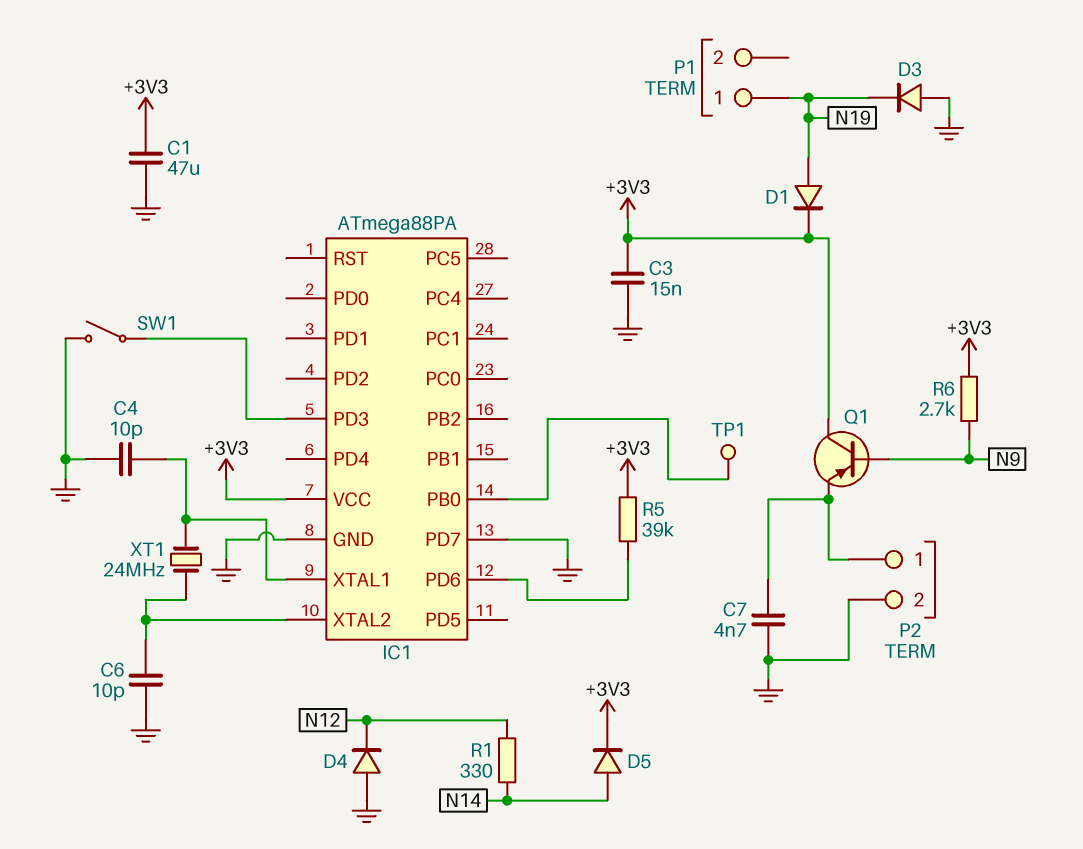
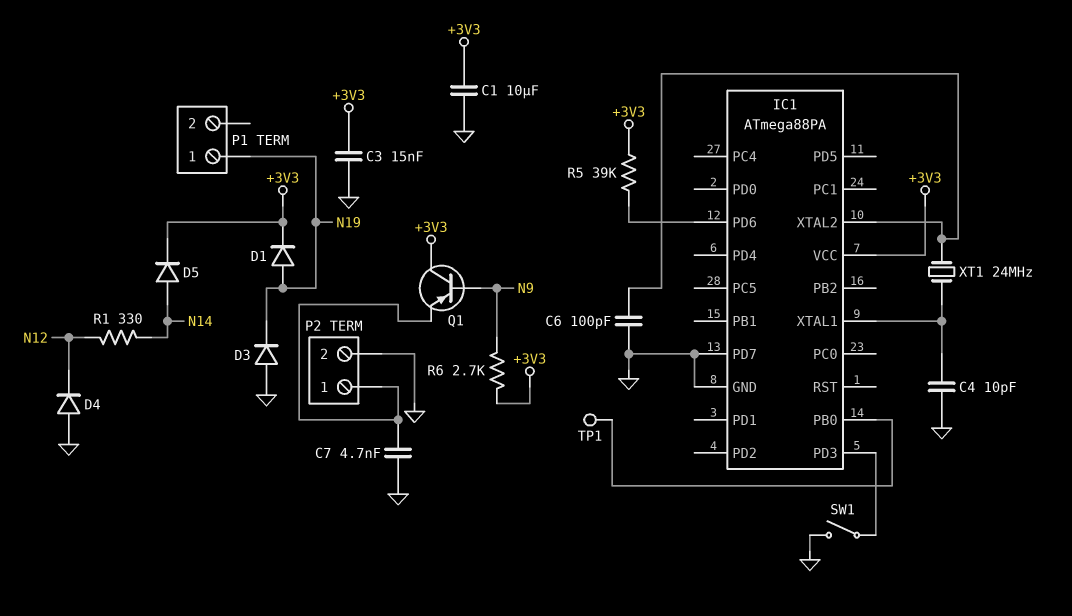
C1: 47uF (+3V3, GND) -> 10uF (+3V3, GND)
C6: 10pF (GND, IC1/XTAL2) -> 100pF (GND, IC1/XTAL2)

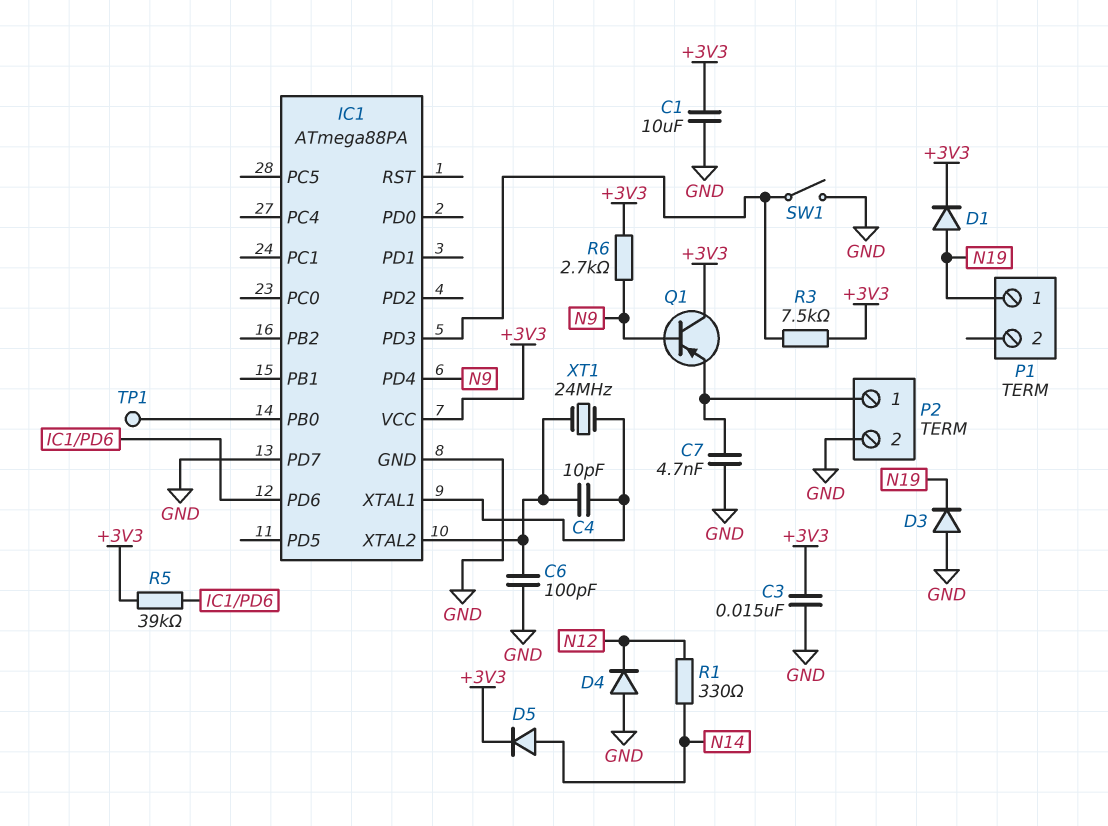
C4: 10pF (GND, IC1/XTAL1) -> 10pF (IC1/XTAL1, IC1/XTAL2)
IC1 pin PD4: none -> N9
R3: none -> 7.5k (+3V3, IC1/PD3)

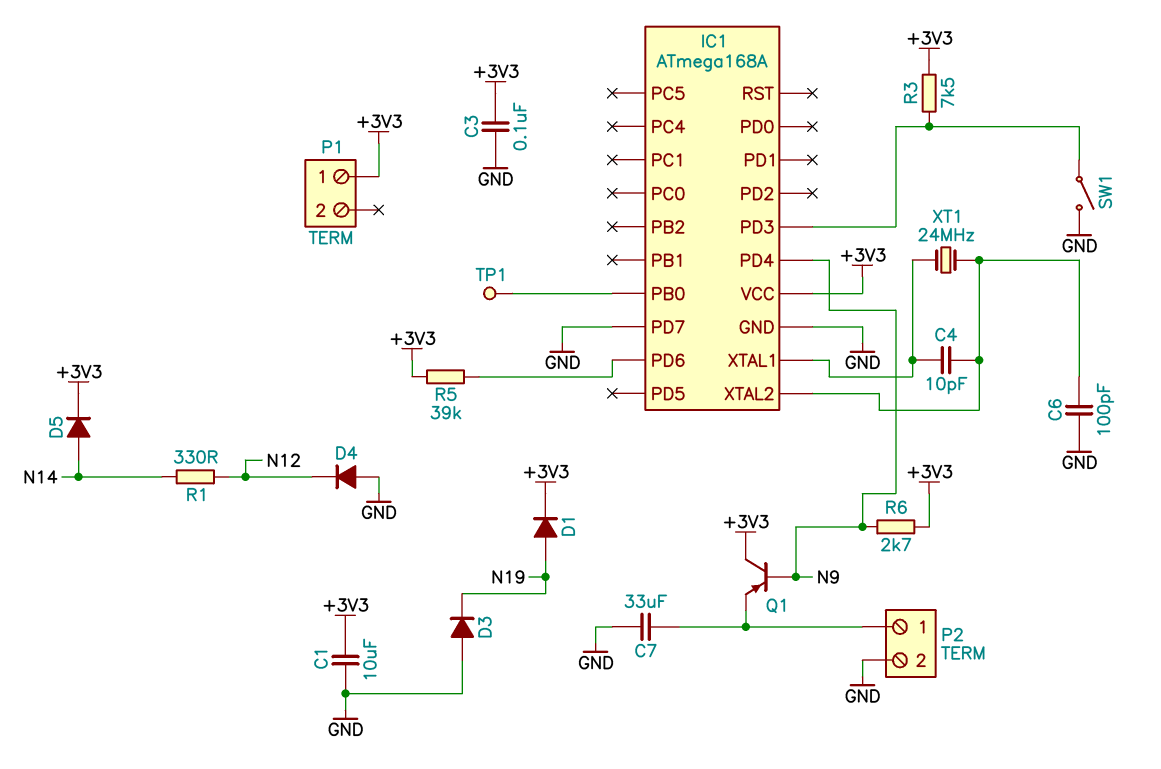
C3: 15nF (+3V3, GND) -> 100nF (+3V3, GND)
C7: 4.7nF (GND, P2/1) -> 33uF (GND, P2/1)
IC1: ATmega88PA -> ATmega168A
P1 pin 1: N19 -> +3V3

